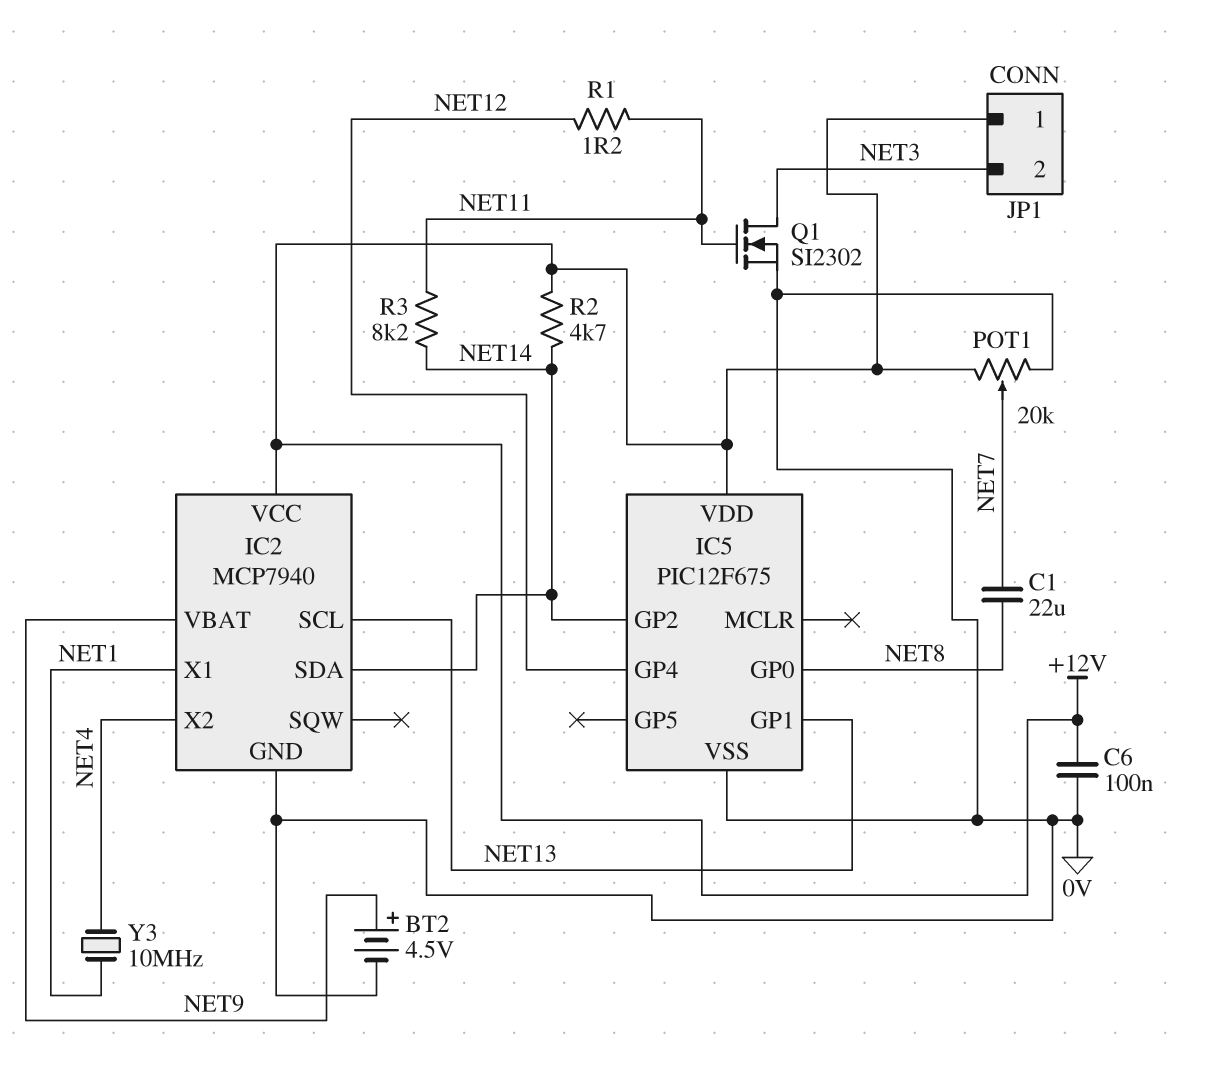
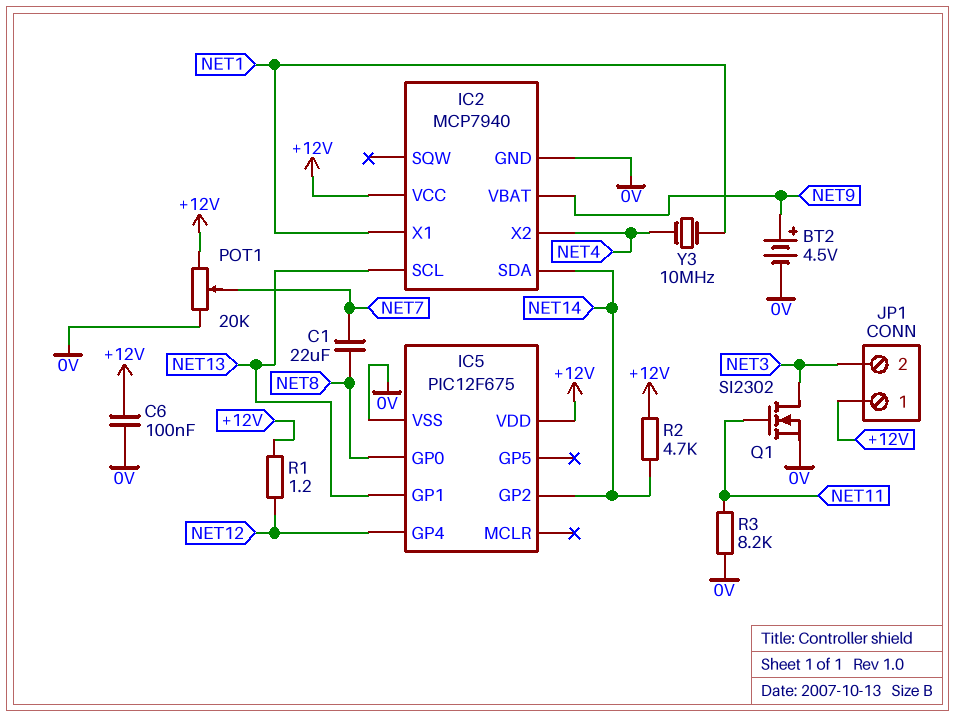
R1: 1.2 (NET11, NET12) -> 1.2 (+12V, NET12)
R3: 8.2k (NET11, NET14) -> 8.2k (0V, NET11)

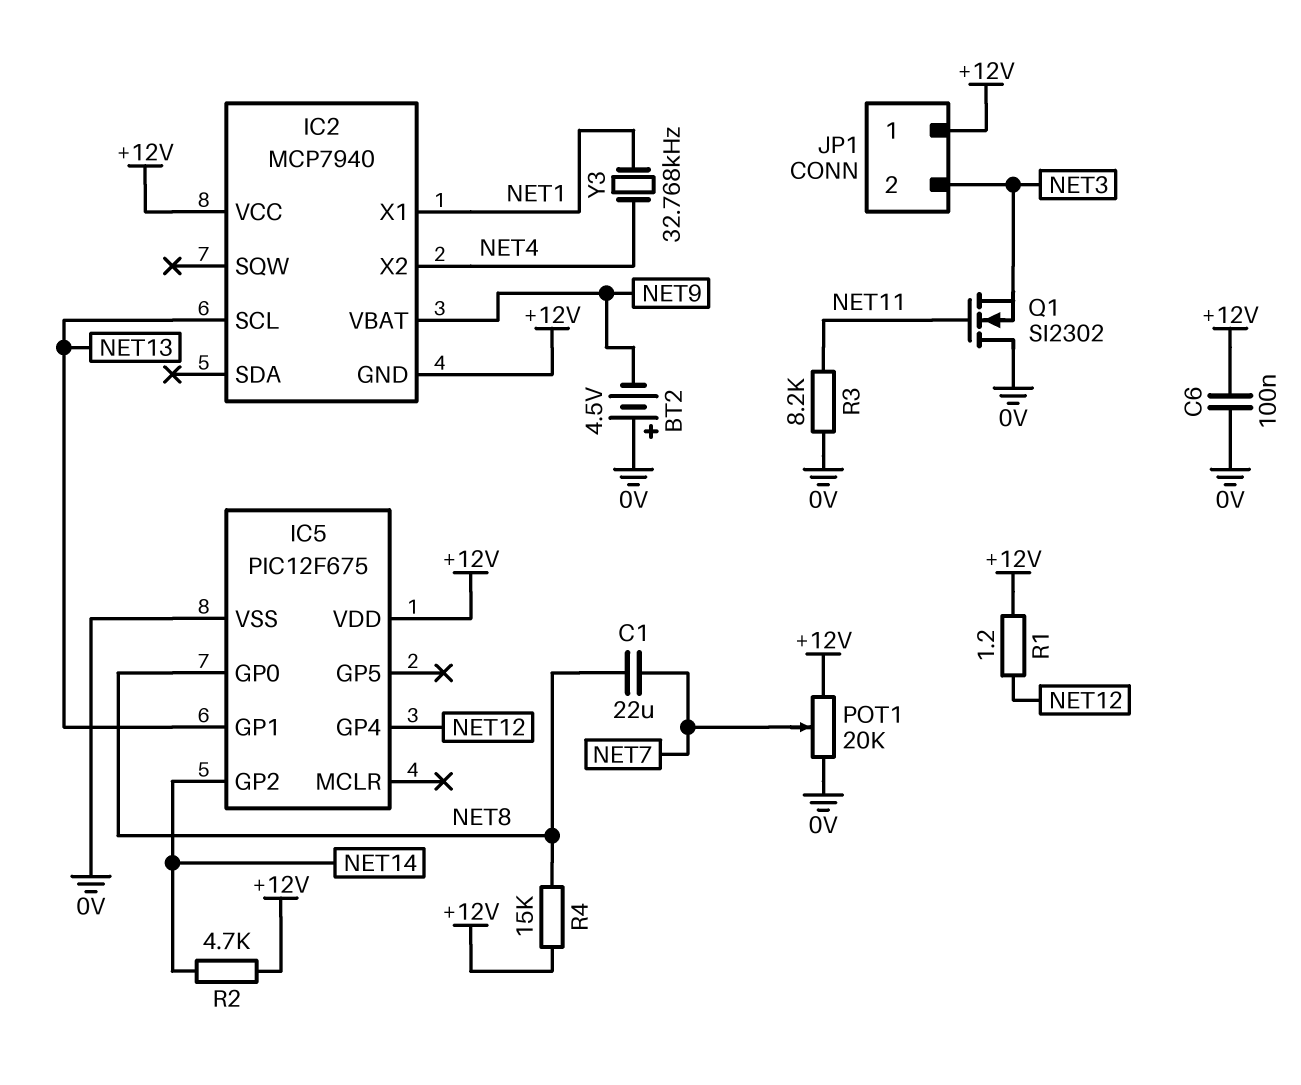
BT2: 4.5V (plus NET9, minus 0V) -> 4.5V (plus 0V, minus NET9)
IC2 pin GND: 0V -> +12V
IC2 pin SDA: NET14 -> none
Q1: NMOS SI2302 (G NET11, D NET3, S 0V) -> NMOS SI2302 (G NET11, D 0V, S NET3)
R4: none -> 15k (+12V, NET8)
Y3: 10MHz (NET1, NET4) -> 32.768kHz (NET1, NET4)

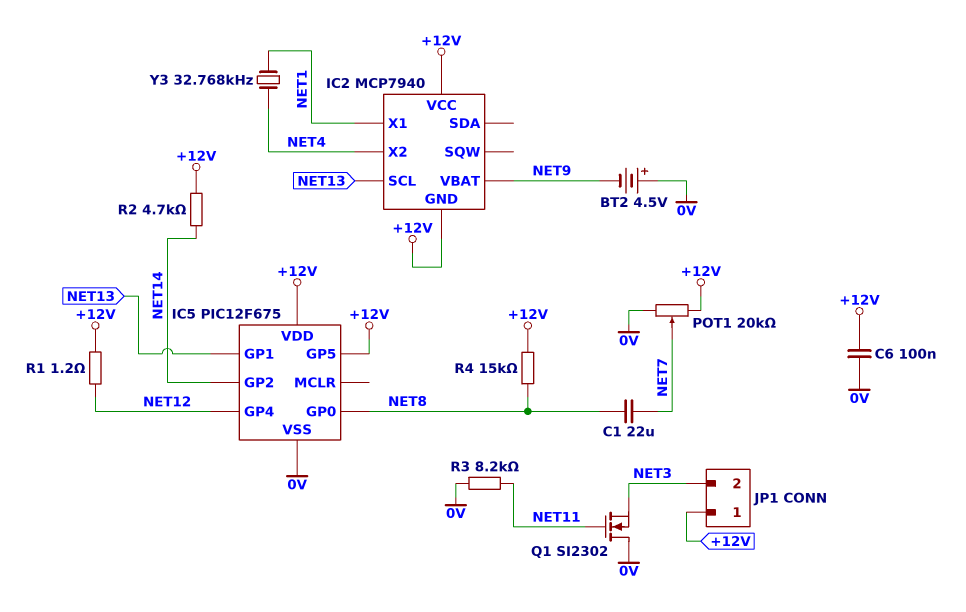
IC5 pin GP5: none -> +12V

